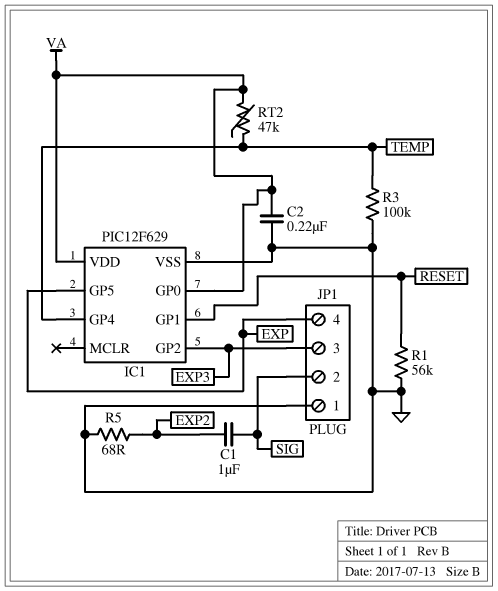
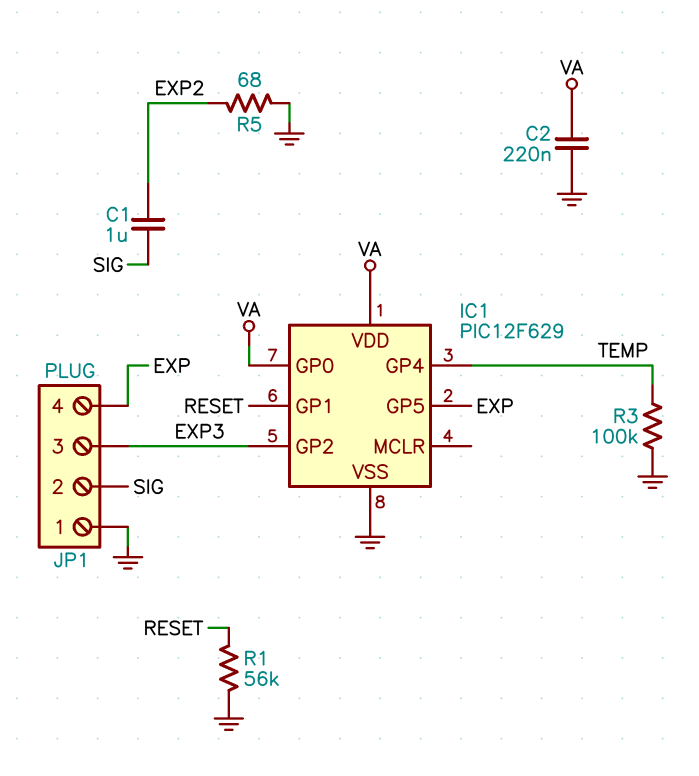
RT2: 47k (TEMP, VA) -> none

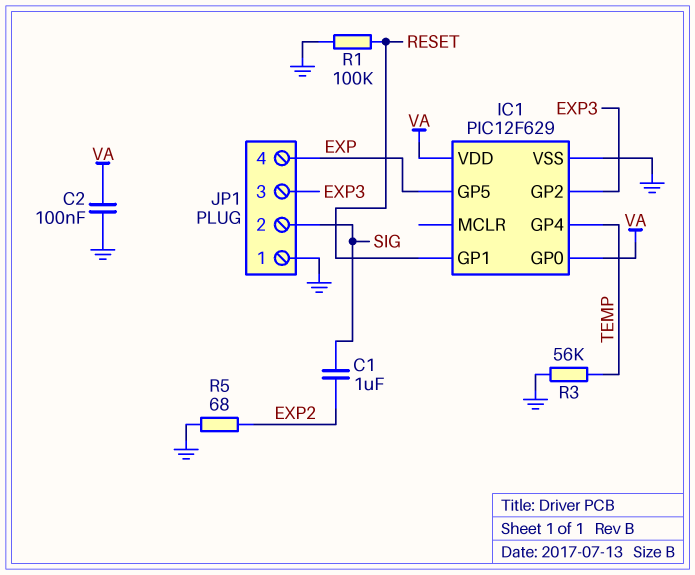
C2: 220nF (GND, VA) -> 100nF (GND, VA)
R1: 56k (GND, RESET) -> 100k (GND, RESET)
R3: 100k (GND, TEMP) -> 56k (GND, TEMP)

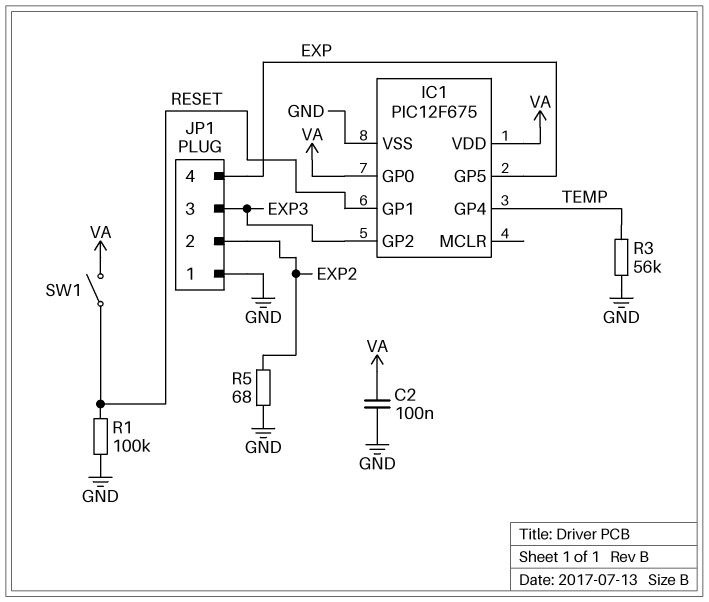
C1: 1uF (EXP2, SIG) -> none
IC1: PIC12F629 -> PIC12F675
JP1 pin 2: SIG -> EXP2
SW1: none -> switch (RESET, VA)

